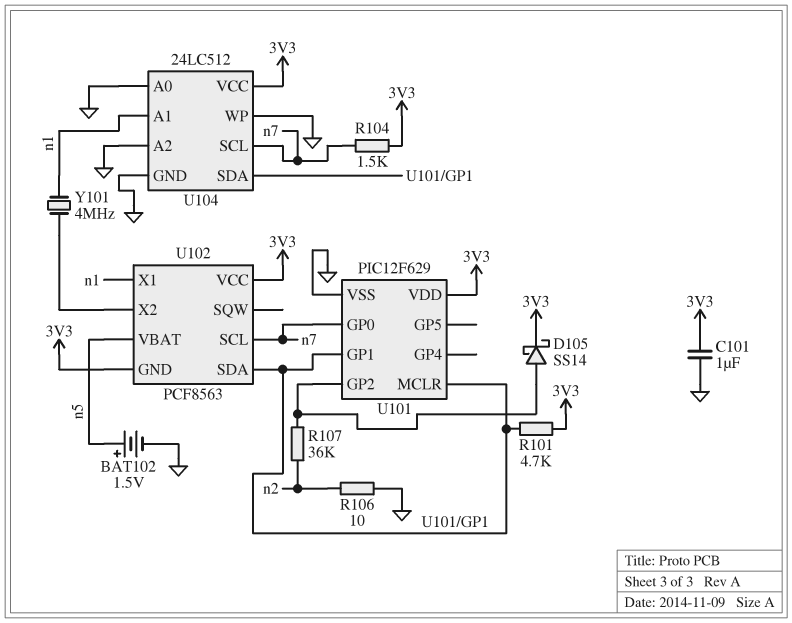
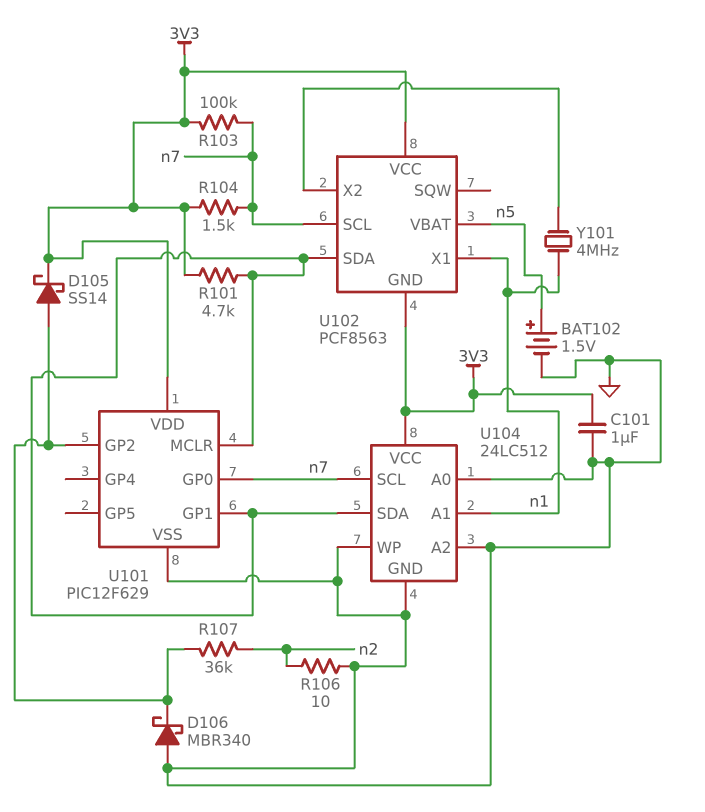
D106: none -> schottky MBR340 (A GND, K U101/GP2)
R103: none -> 100k (3V3, n7)

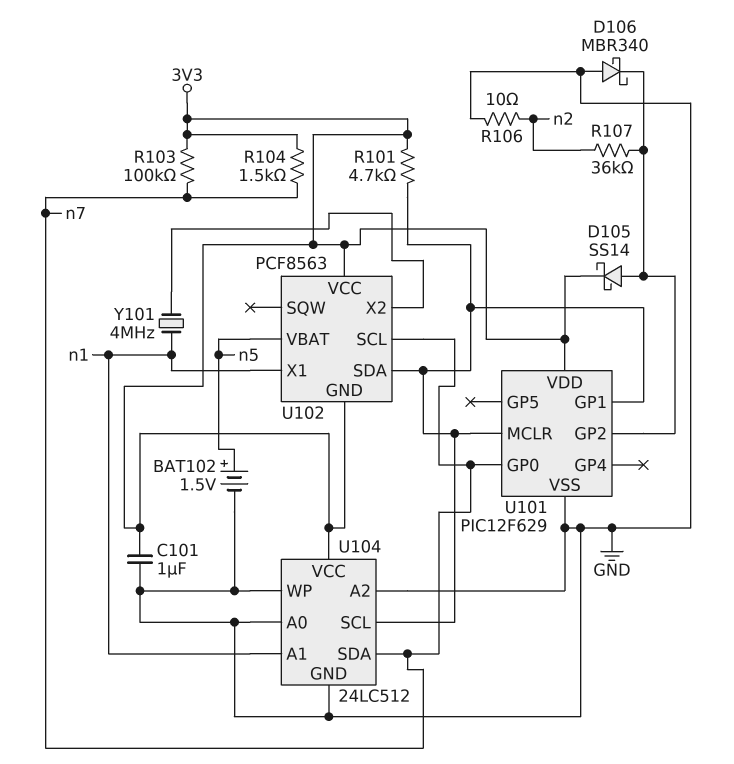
U104 pin SCL: n7 -> U101/GP1
U104 pin SDA: U101/GP1 -> n7

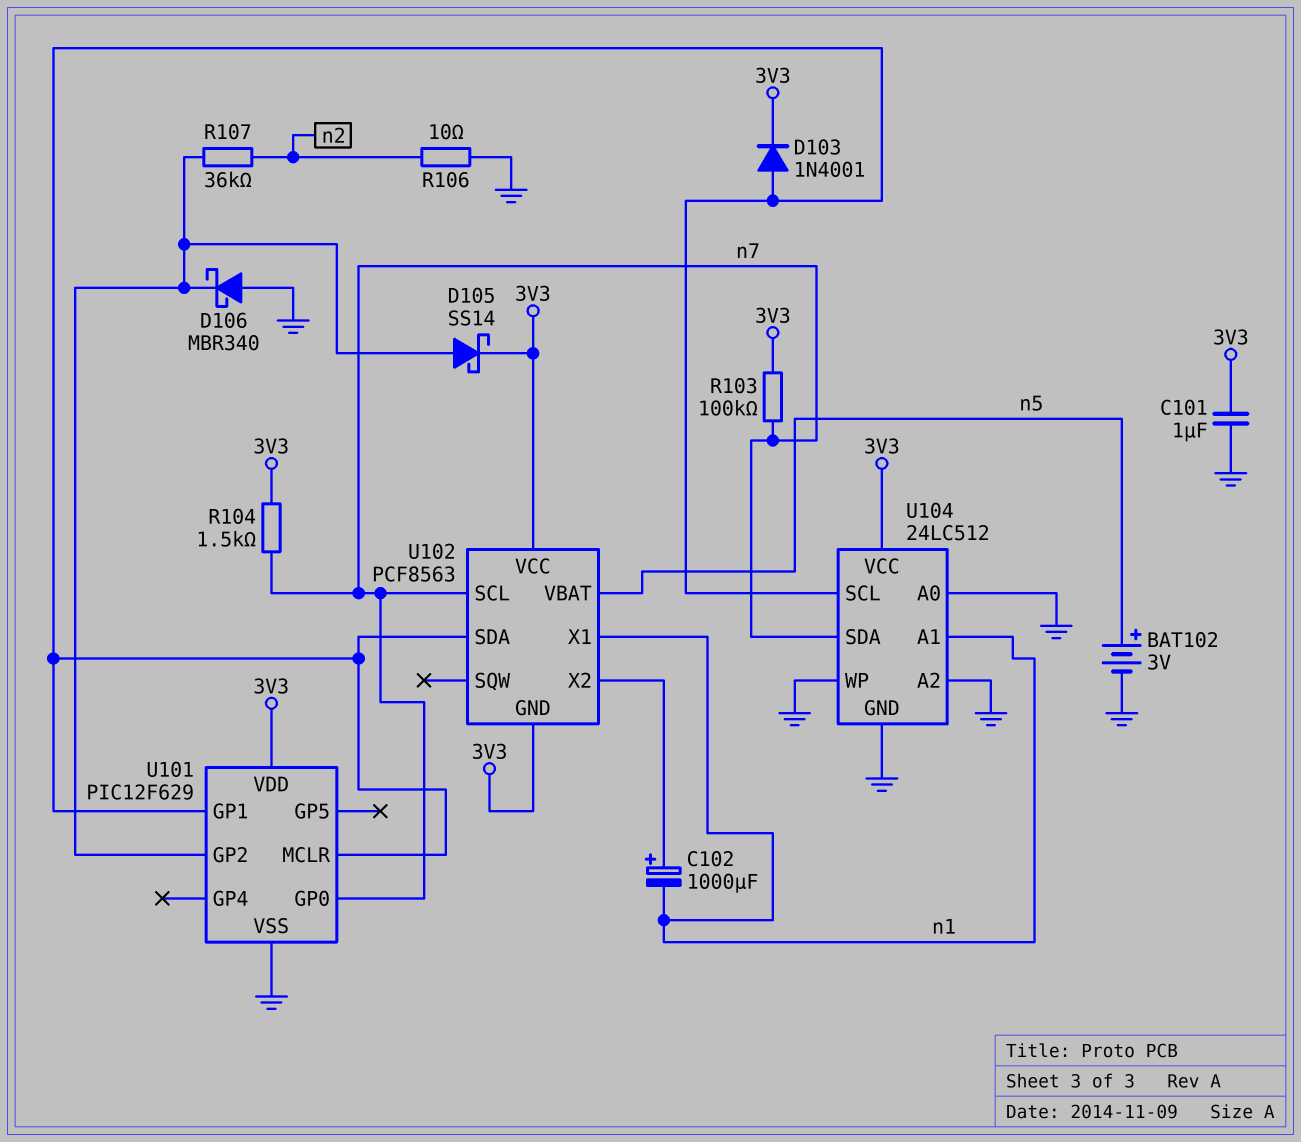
BAT102: 1.5V (plus n5, minus GND) -> 3V (plus n5, minus GND)
C102: none -> 1000uF (plus U102/X2, minus n1)
D103: none -> diode 1N4001 (A U101/GP1, K 3V3)
R101: 4.7k (3V3, U101/GP1) -> none
Y101: 4MHz (U102/X2, n1) -> none

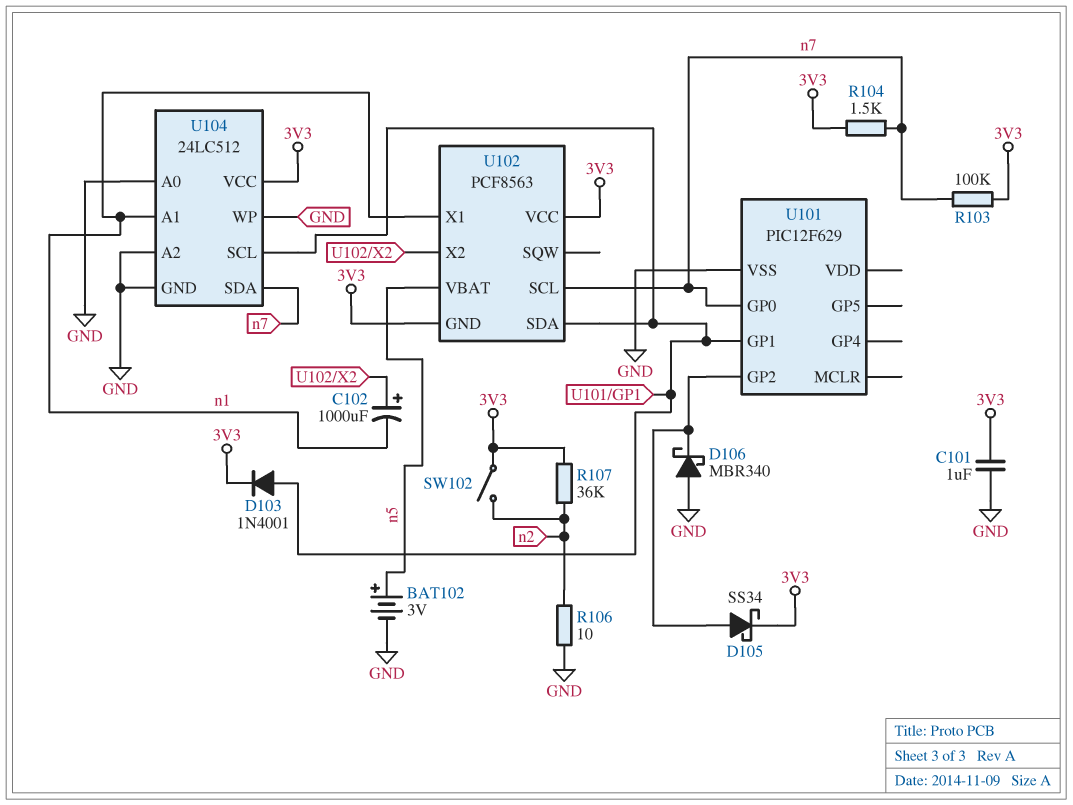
D105: schottky SS14 (A U101/GP2, K 3V3) -> schottky SS34 (A U101/GP2, K 3V3)
R107: 36k (U101/GP2, n2) -> 36k (3V3, n2)
SW102: none -> switch (3V3, n2)
U101 pin MCLR: U101/GP1 -> none
U101 pin VDD: 3V3 -> none

